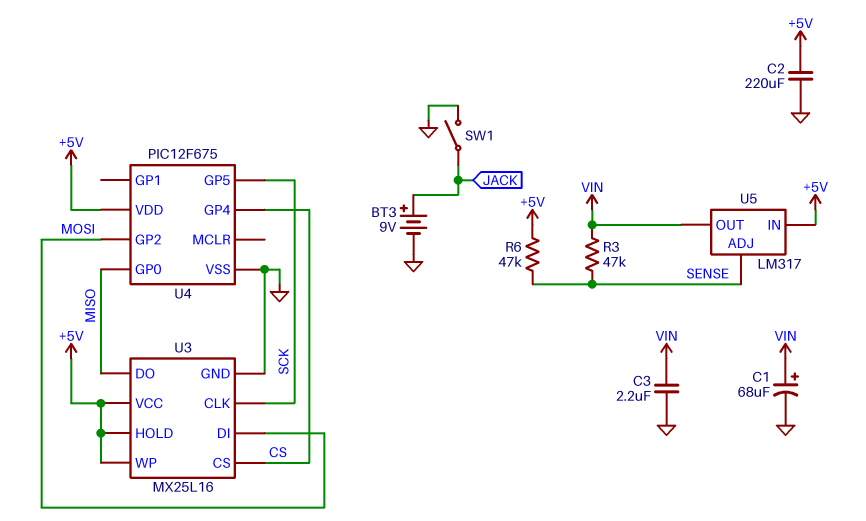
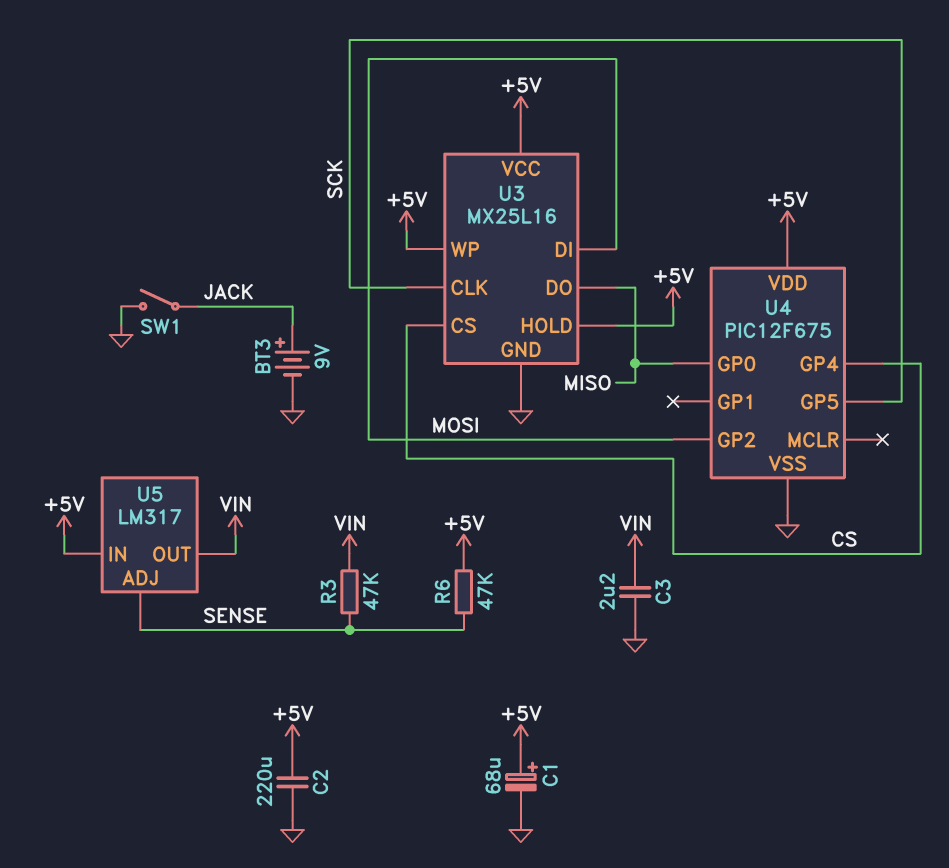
C1: 68uF (plus VIN, minus GND) -> 68uF (plus +5V, minus GND)

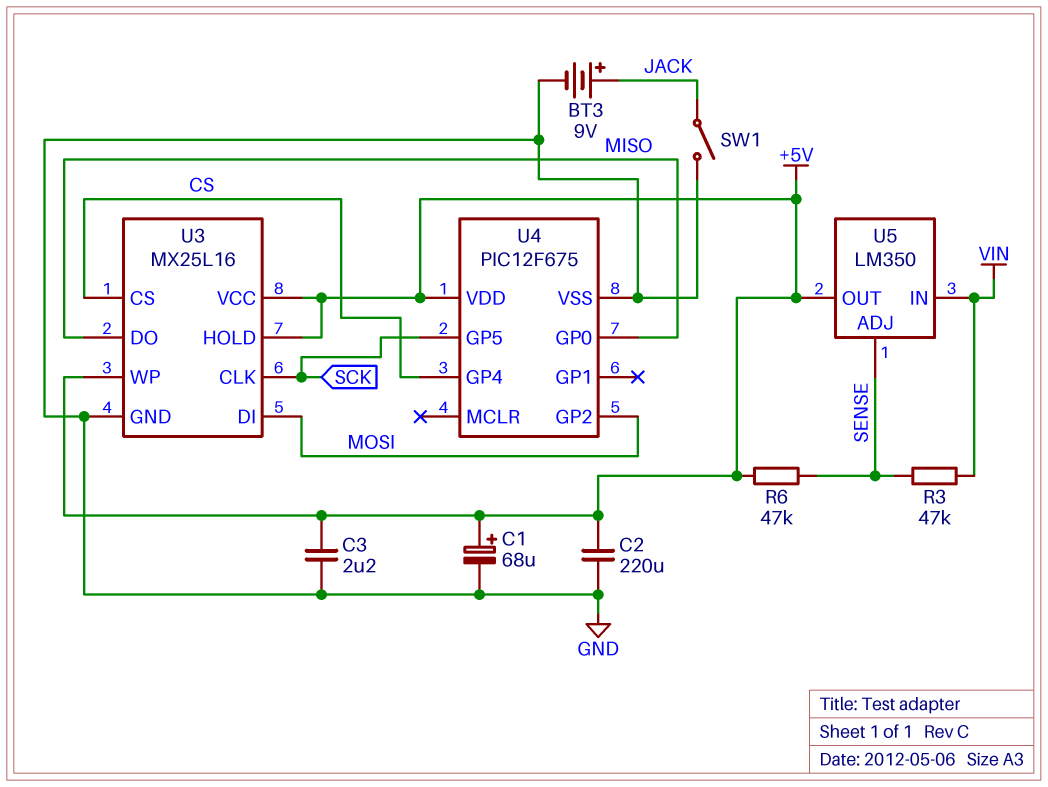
C3: 2.2uF (GND, VIN) -> 2.2uF (+5V, GND)
U5: LM317 -> LM350
U5 pin IN: +5V -> VIN
U5 pin OUT: VIN -> +5V

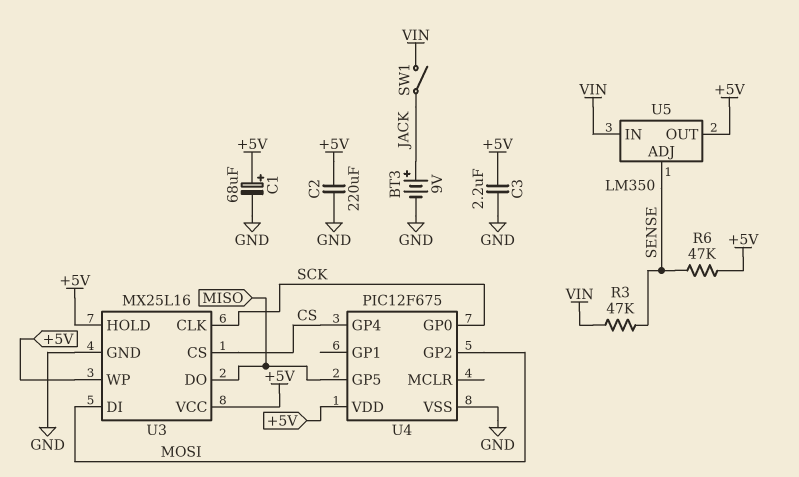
SW1: switch (GND, JACK) -> switch (JACK, VIN)
U4 pin GP0: MISO -> SCK
U4 pin GP5: SCK -> MISO

